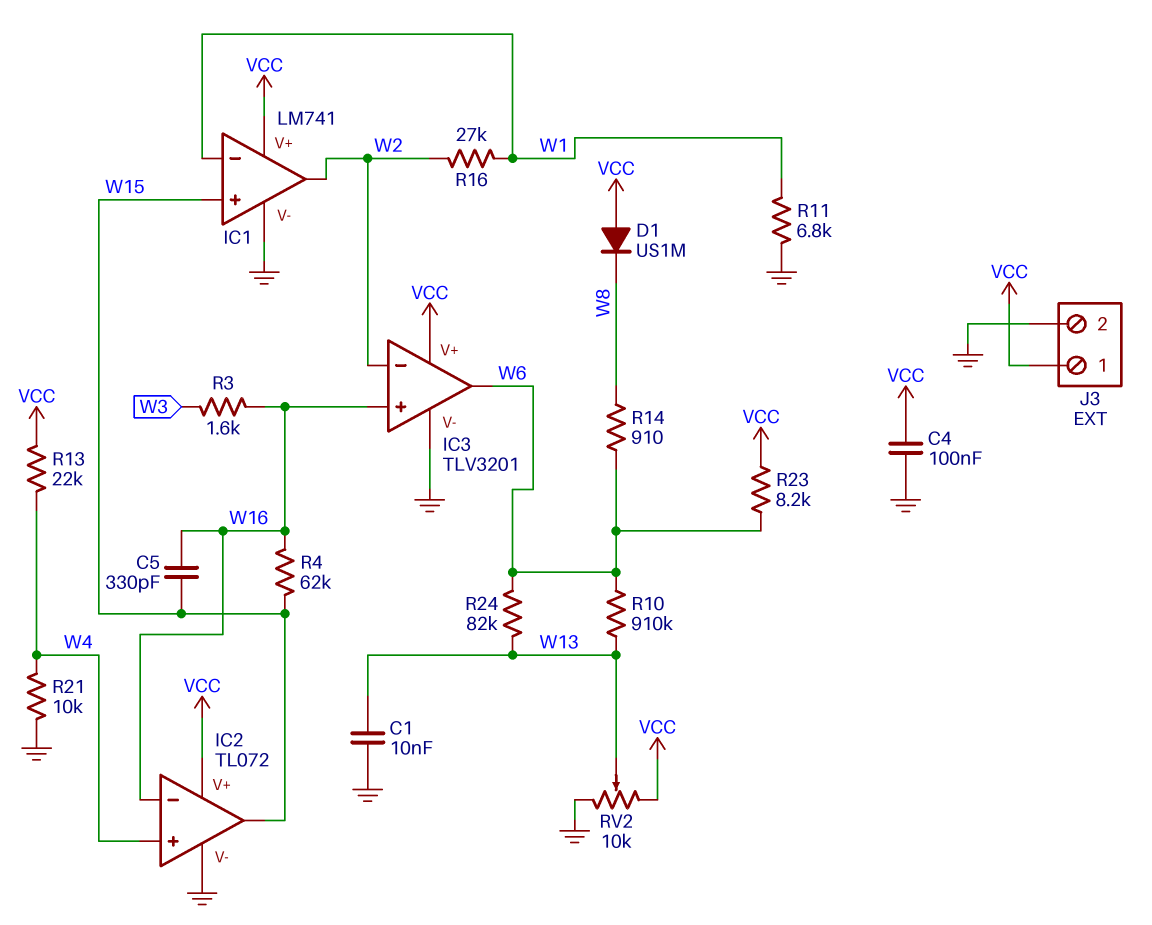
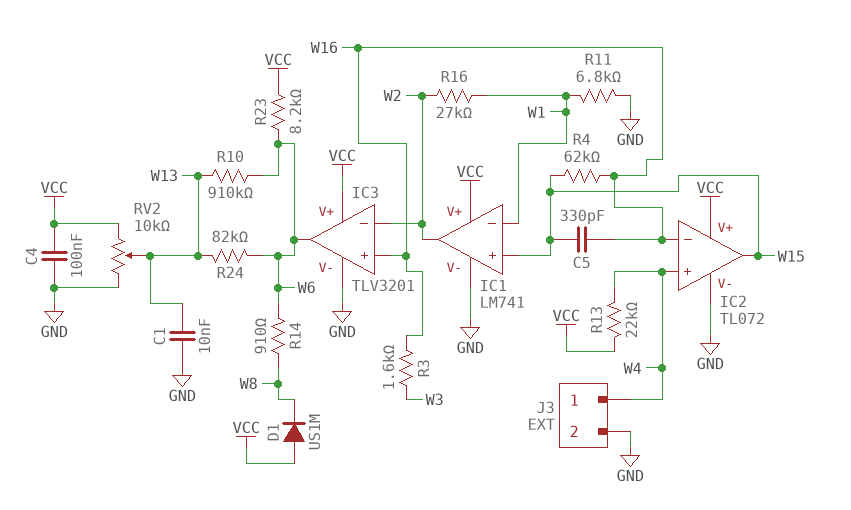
J3 pin 1: VCC -> W4
R21: 10k (GND, W4) -> none

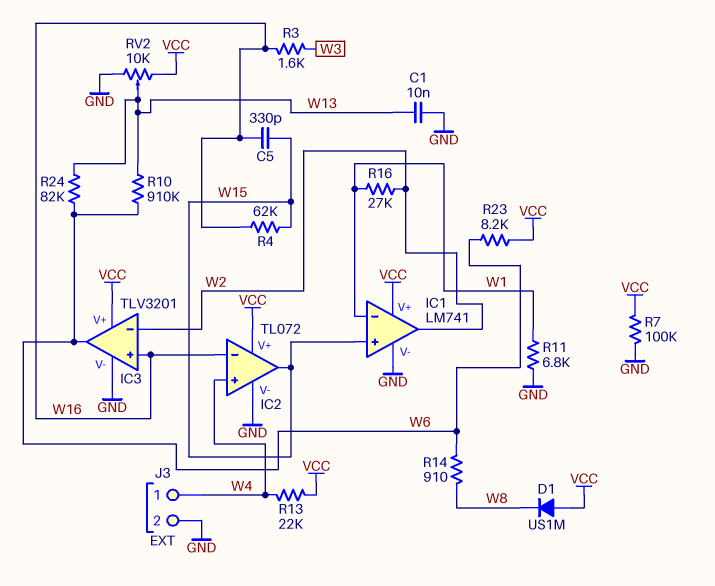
C4: 100nF (GND, VCC) -> none
R7: none -> 100k (GND, VCC)

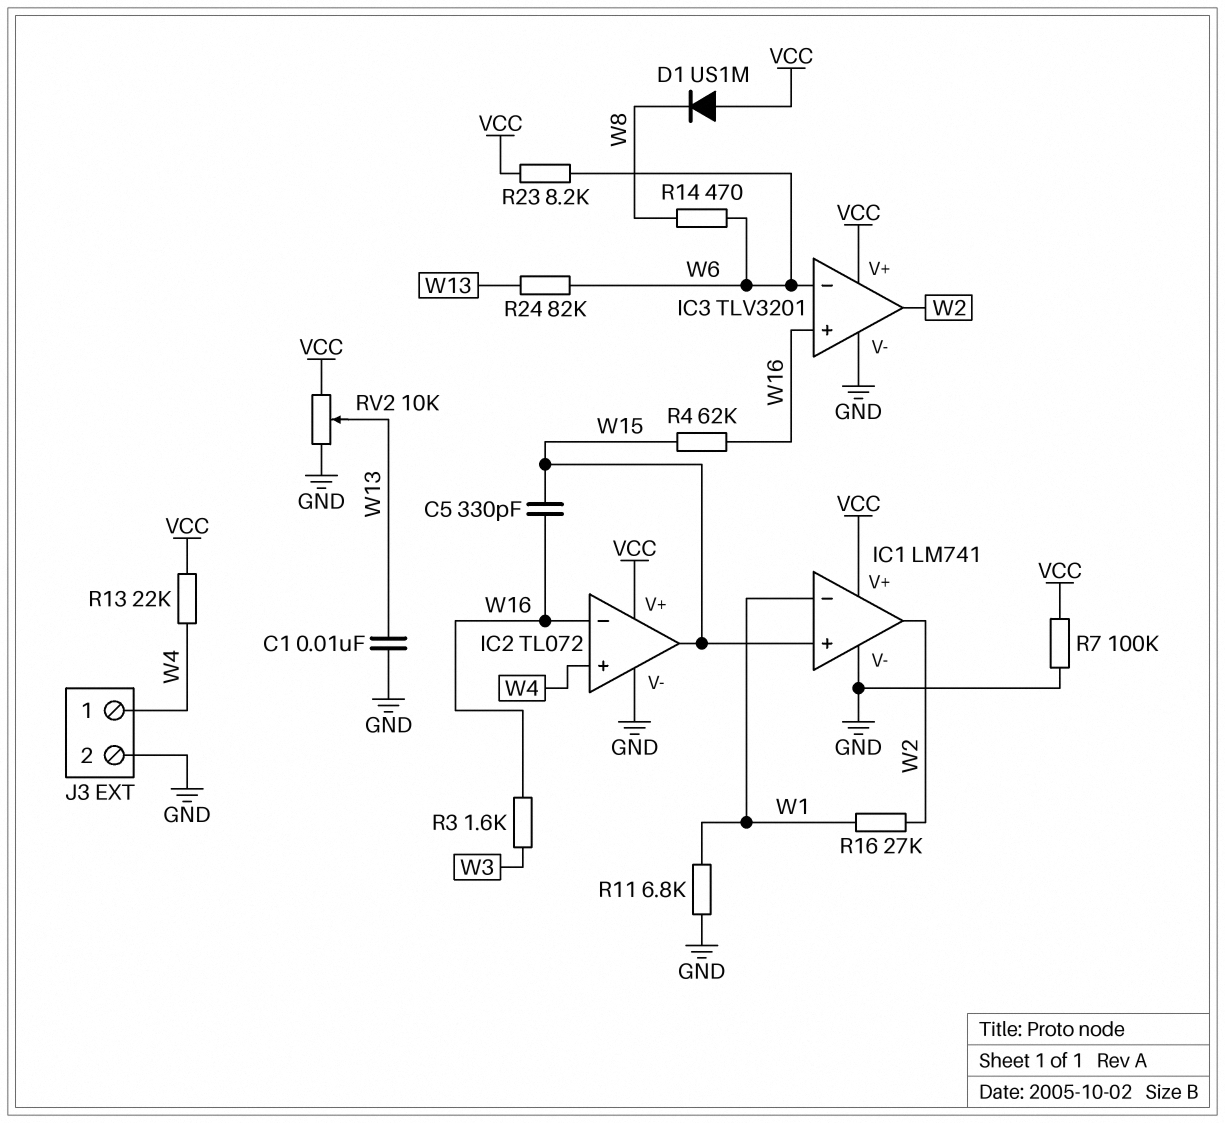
IC3 pin in-: W2 -> W6
IC3 pin out: W6 -> W2
R10: 910k (W6, W13) -> none
R14: 910 (W6, W8) -> 470 (W6, W8)

